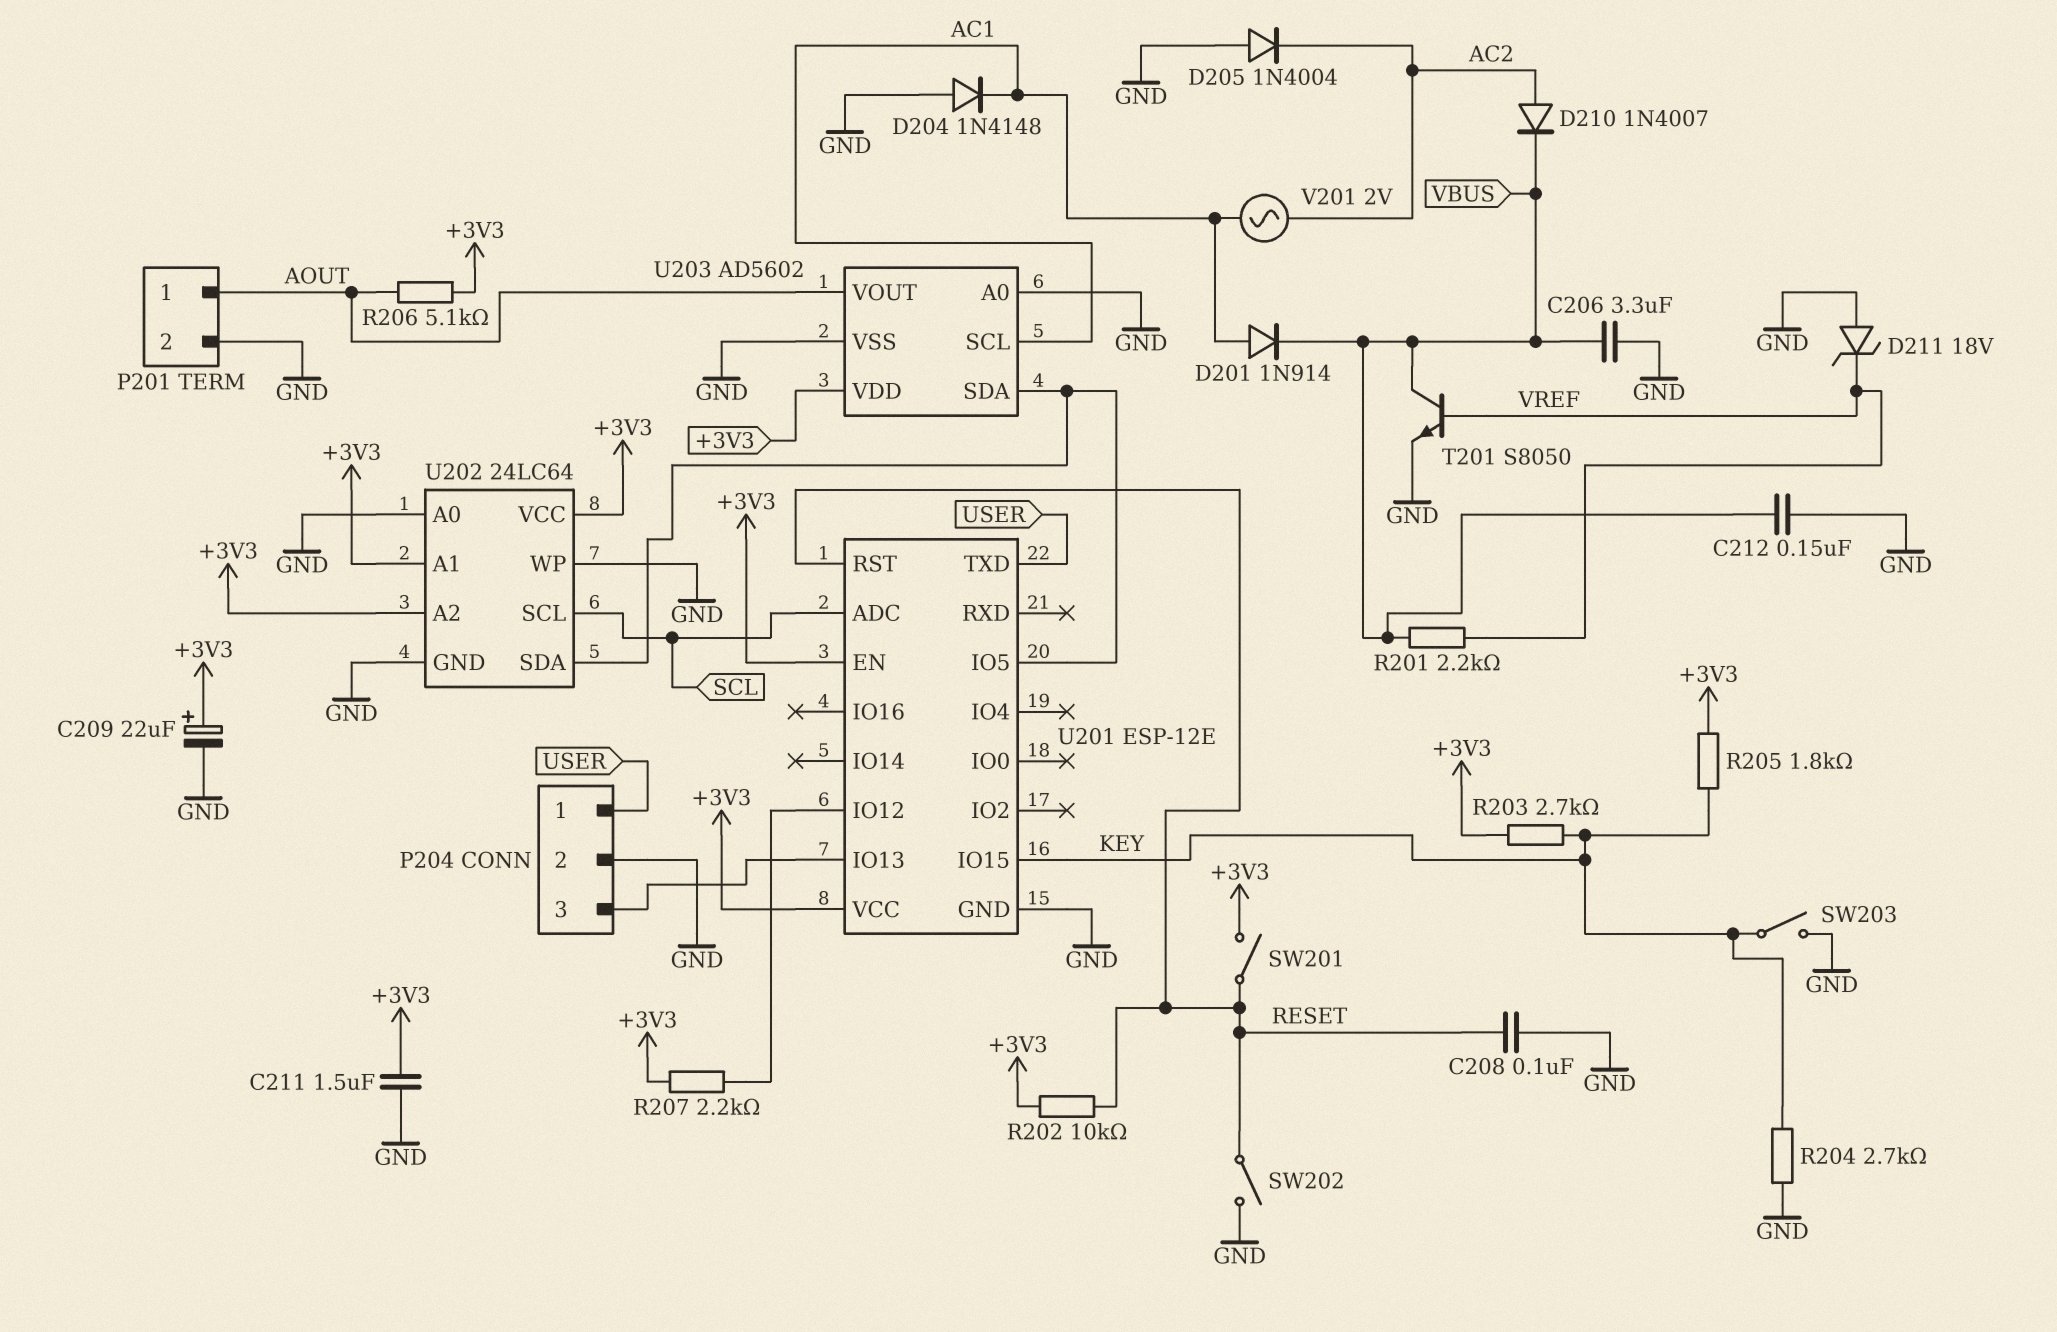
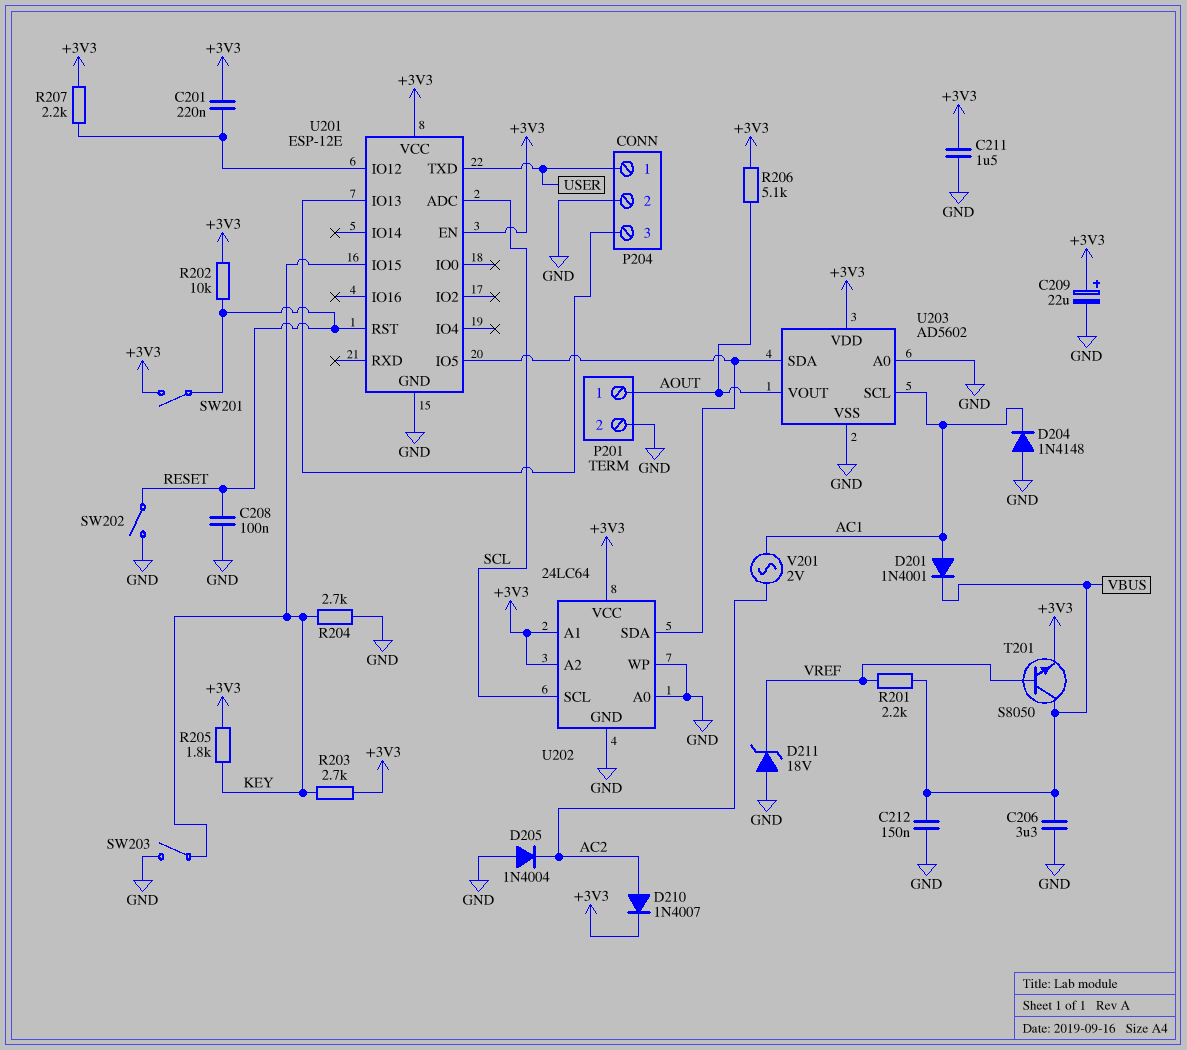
C201: none -> 220nF (+3V3, U201/IO12)
D201: diode 1N914 (A AC1, K VBUS) -> diode 1N4001 (A AC1, K VBUS)
D210: diode 1N4007 (A AC2, K VBUS) -> diode 1N4007 (A AC2, K +3V3)
T201: NPN S8050 (B VREF, C VBUS, E GND) -> NPN S8050 (B VREF, C VBUS, E +3V3)

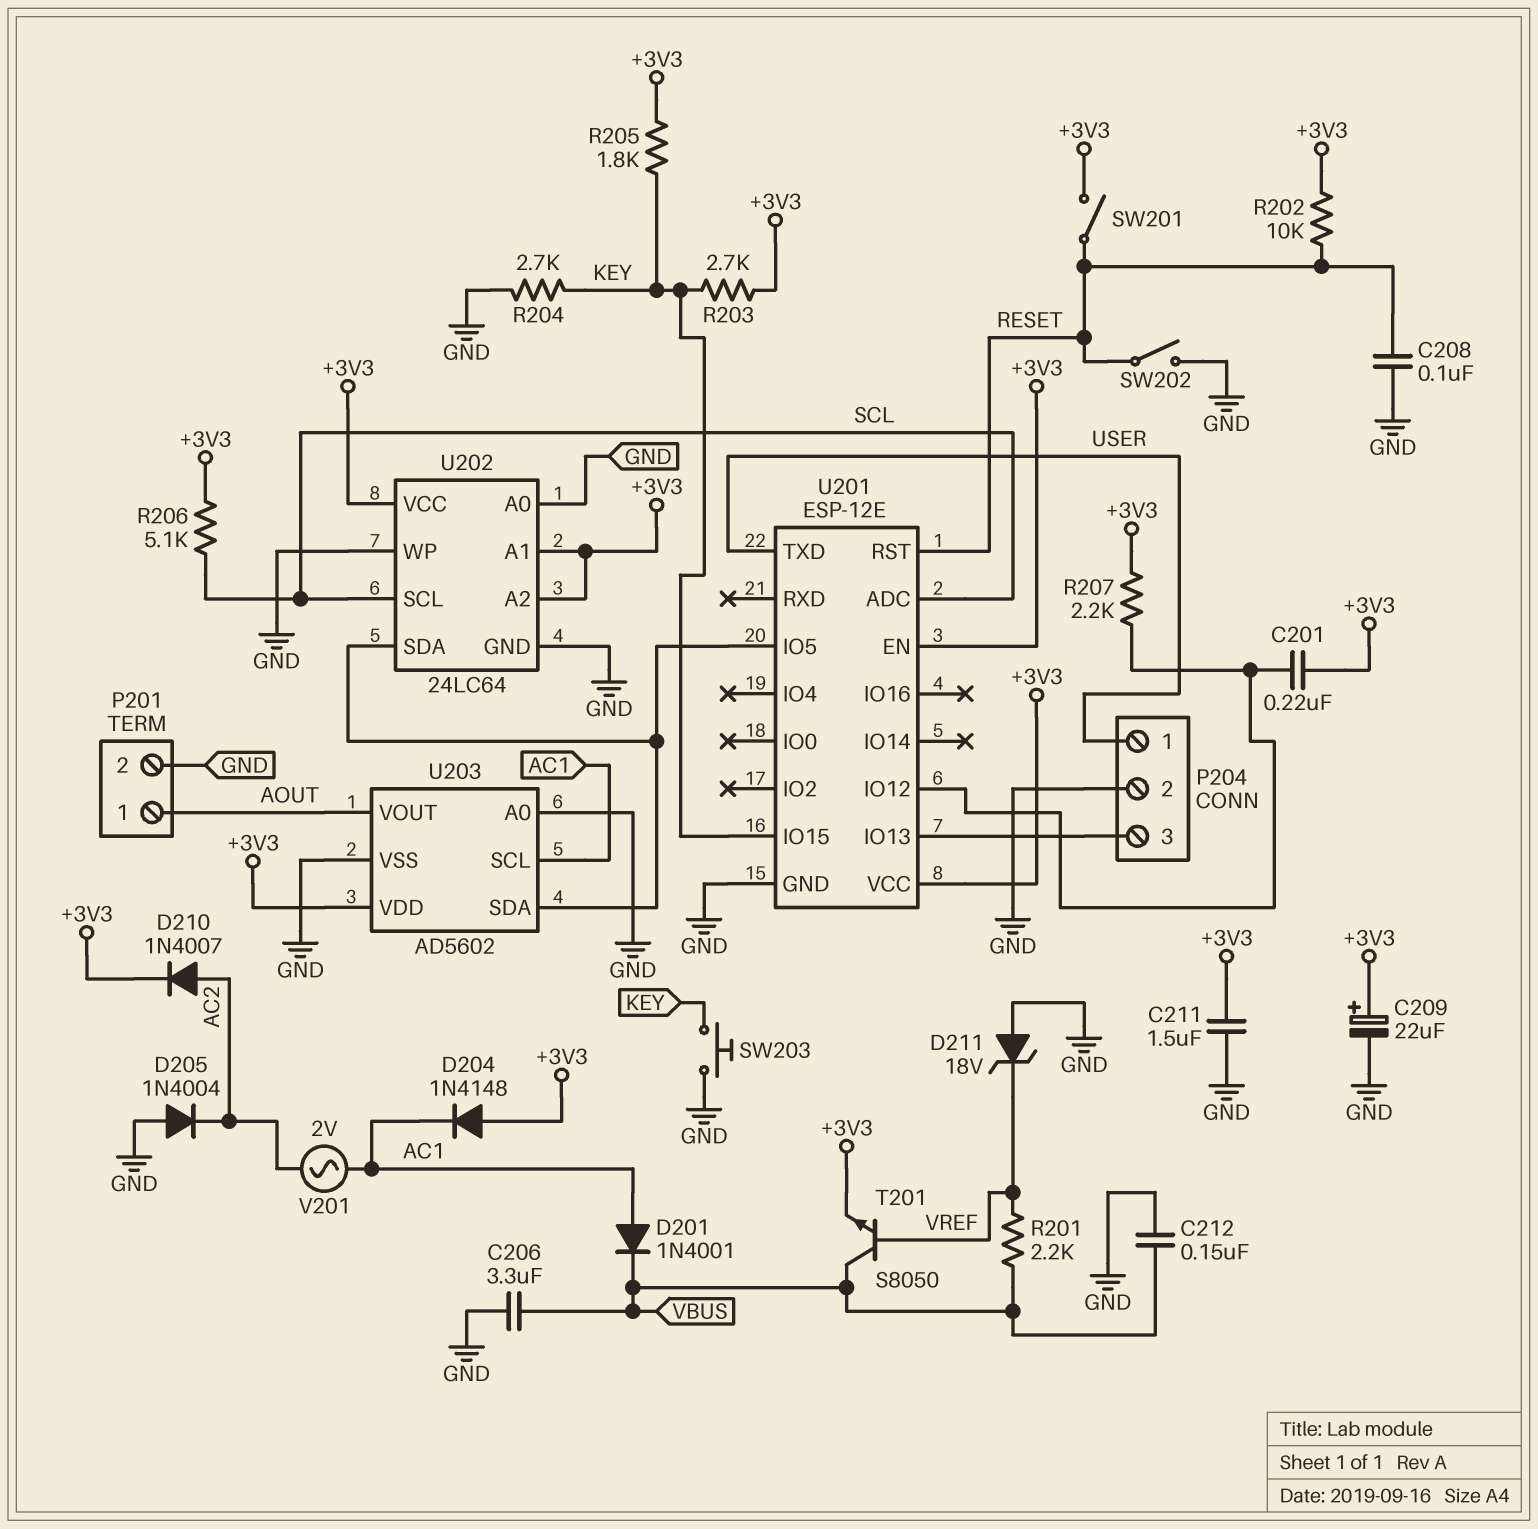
D204: diode 1N4148 (A GND, K AC1) -> diode 1N4148 (A +3V3, K AC1)
R206: 5.1k (+3V3, AOUT) -> 5.1k (+3V3, SCL)
SW203: switch (GND, KEY) -> button (GND, KEY)

